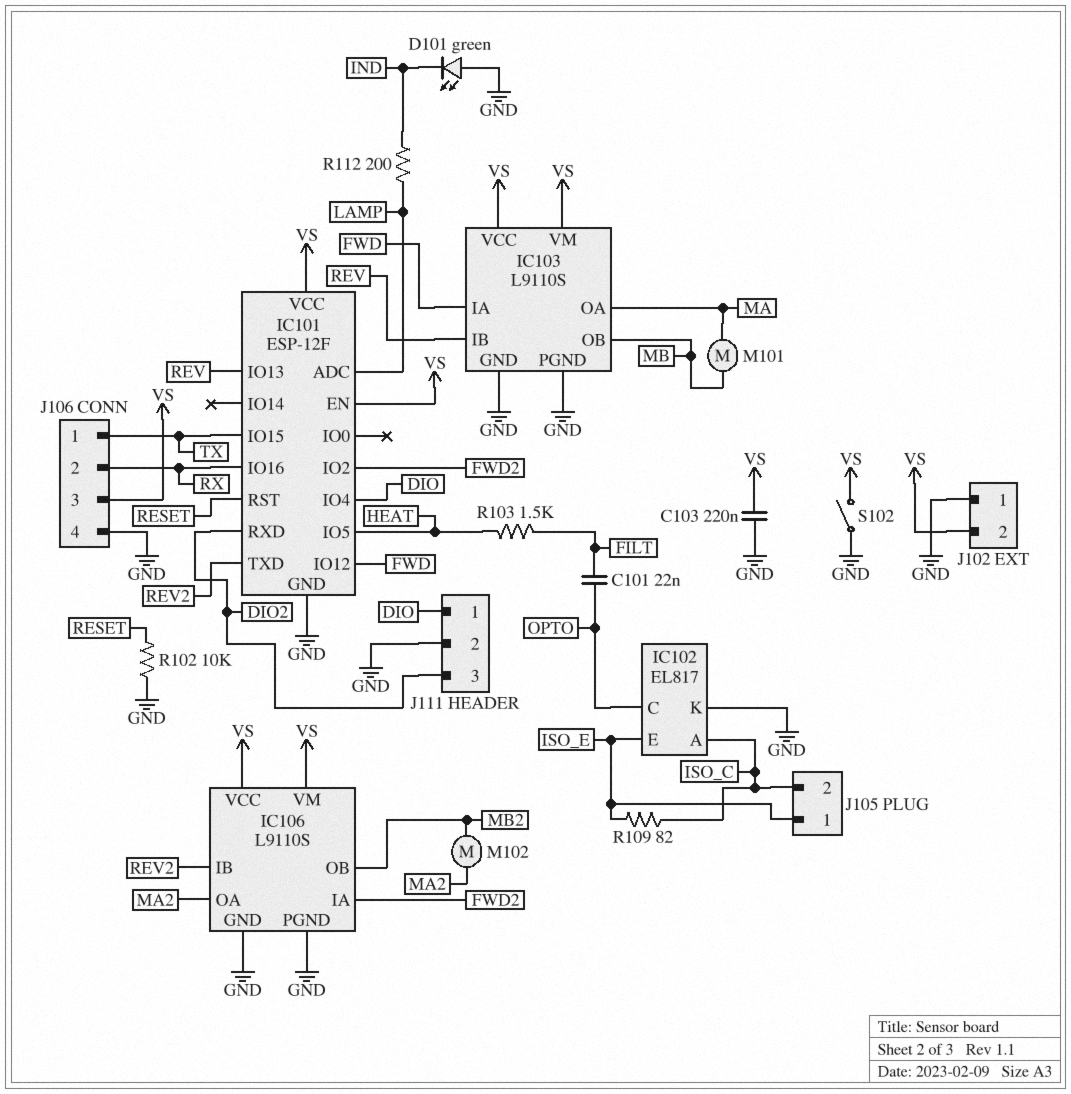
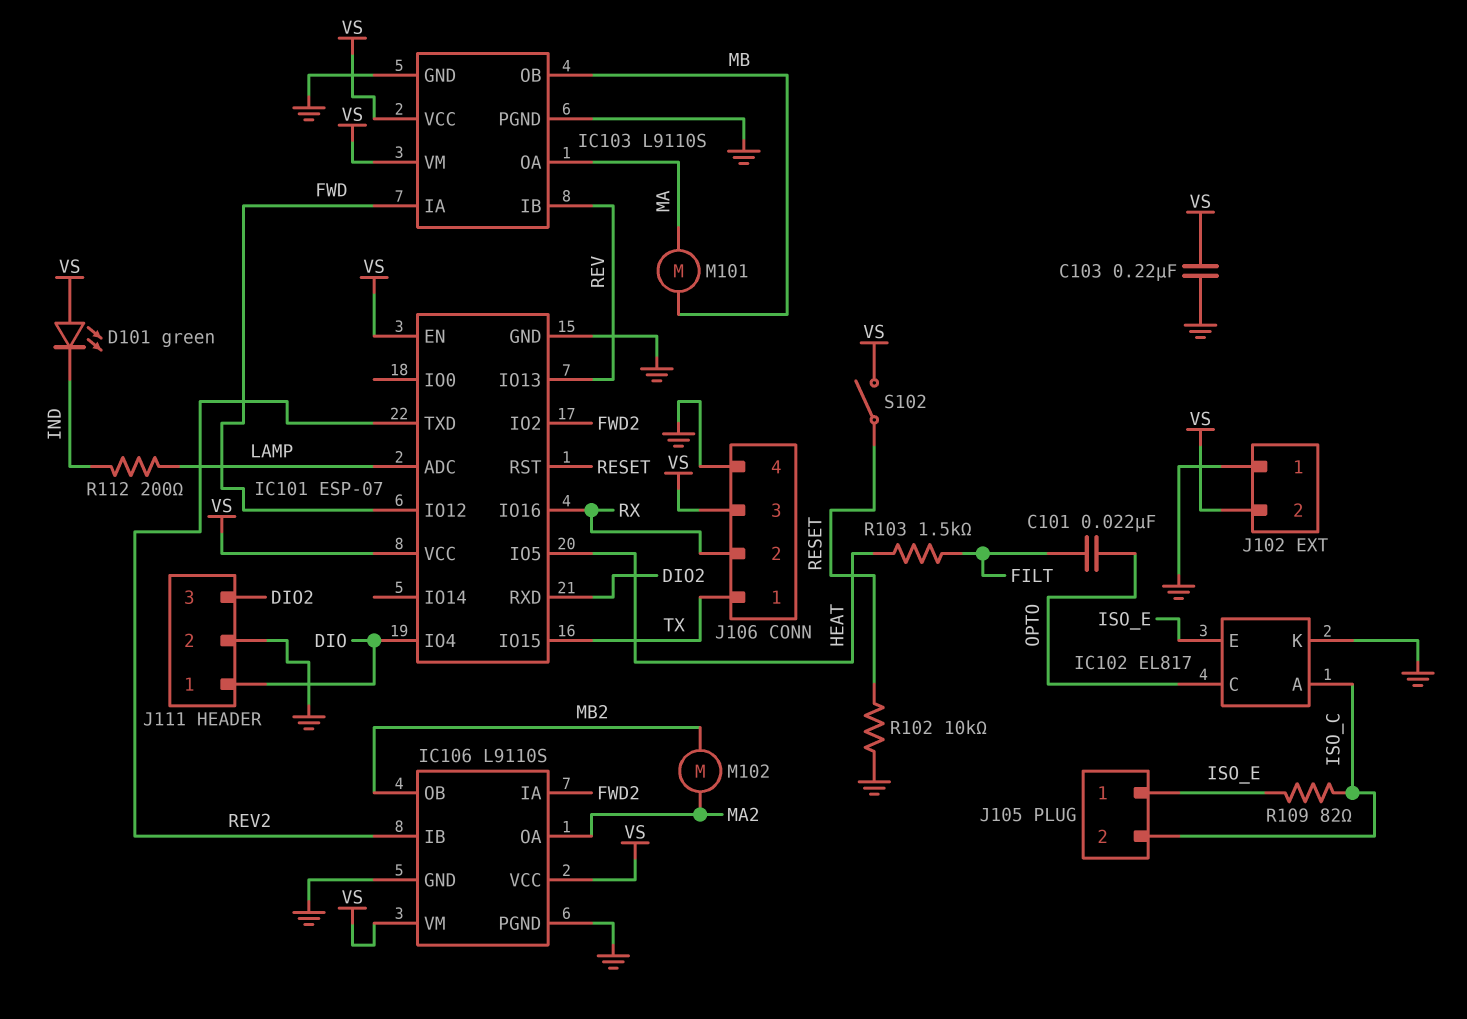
D101: LED green (A GND, K IND) -> LED green (A VS, K IND)
IC101: ESP-12F -> ESP-07
S102: switch (GND, VS) -> switch (RESET, VS)

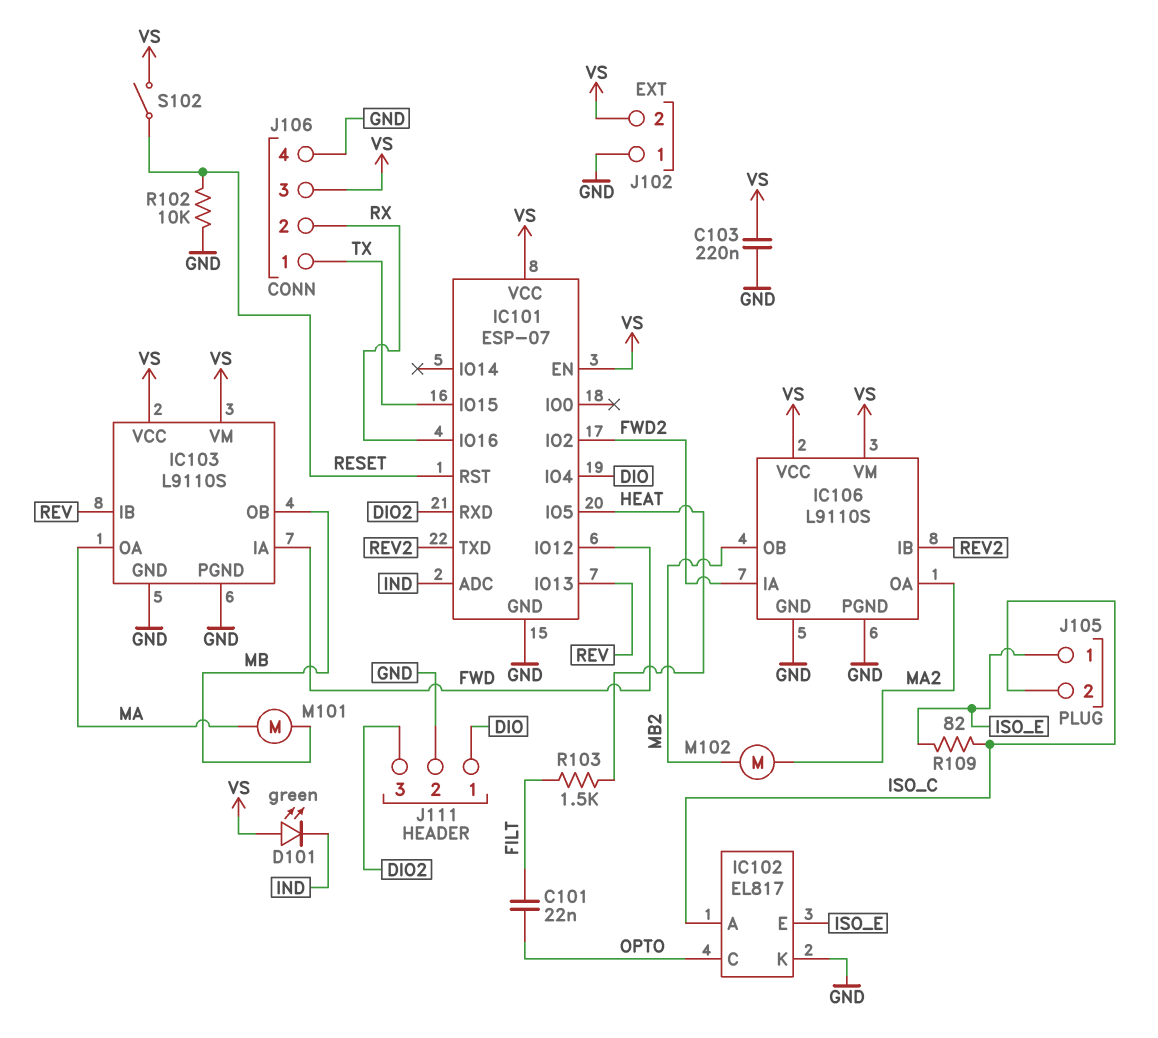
IC101 pin ADC: LAMP -> IND
R112: 200 (IND, LAMP) -> none

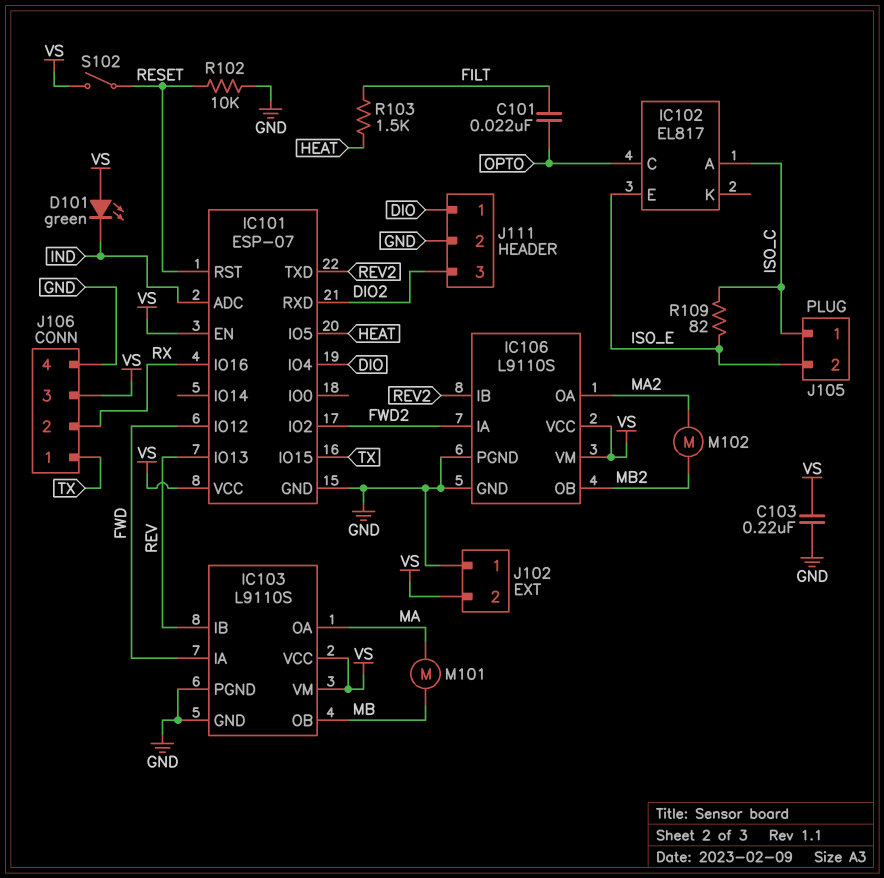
IC102 pin K: GND -> none
J105 pin 1: ISO_E -> ISO_C
J105 pin 2: ISO_C -> ISO_E

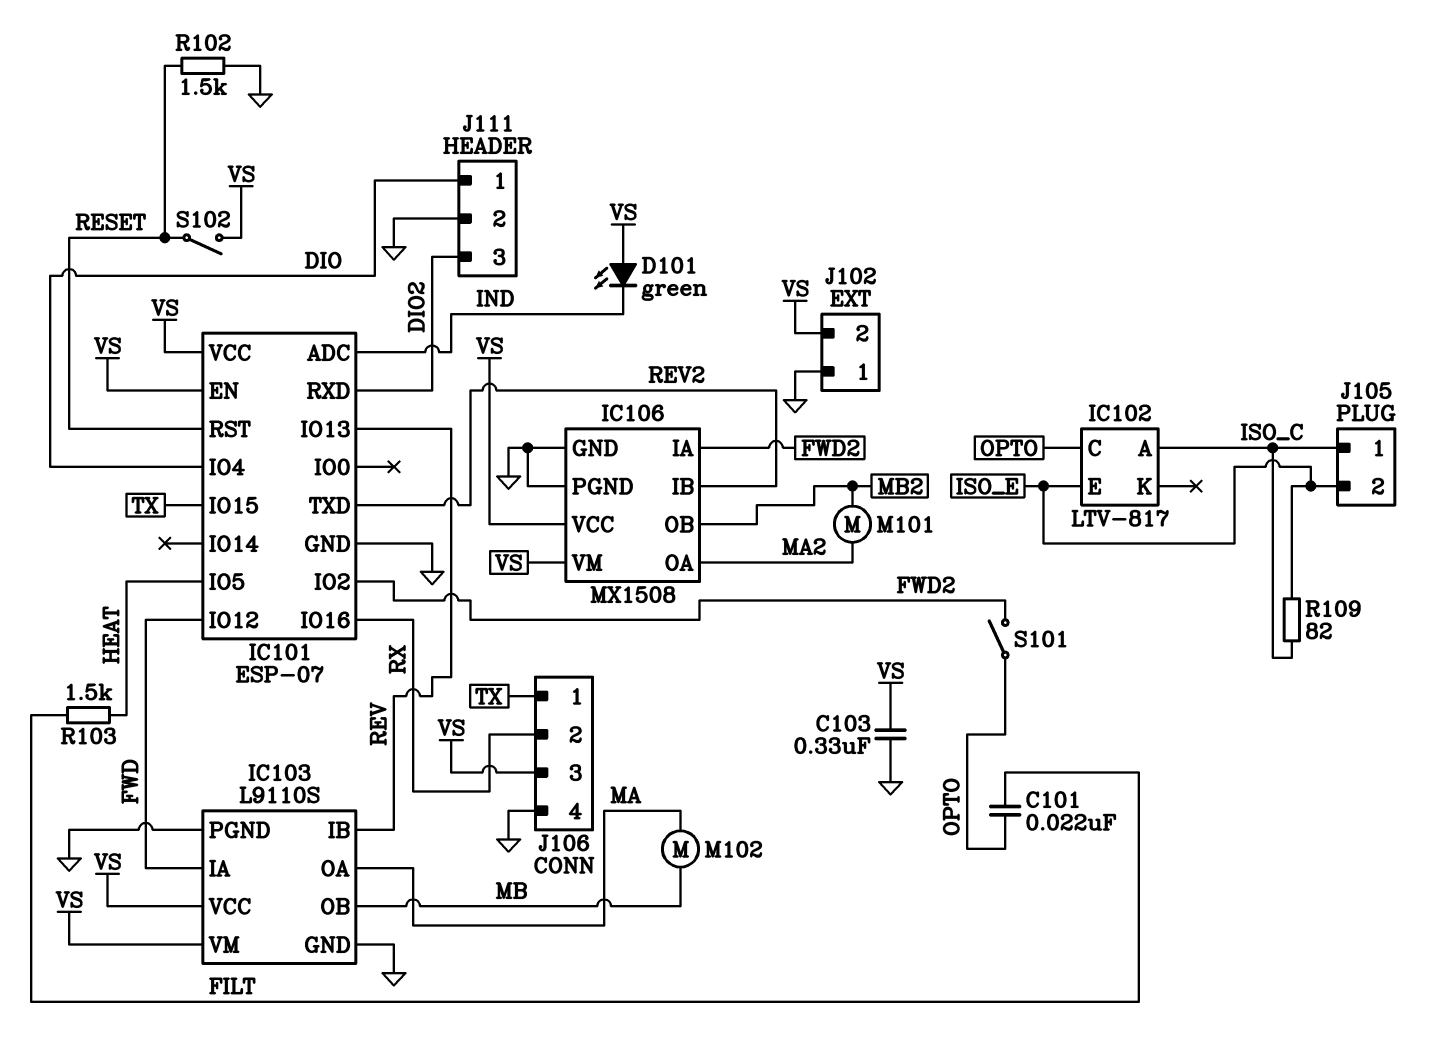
C103: 220nF (GND, VS) -> 330nF (GND, VS)
IC102: EL817 -> LTV-817
IC106: L9110S -> MX1508
M101: motor (MA, MB) -> motor (MA2, MB2)
M102: motor (MA2, MB2) -> motor (MA, MB)
R102: 10k (GND, RESET) -> 1.5k (GND, RESET)
S101: none -> switch (FWD2, OPTO)

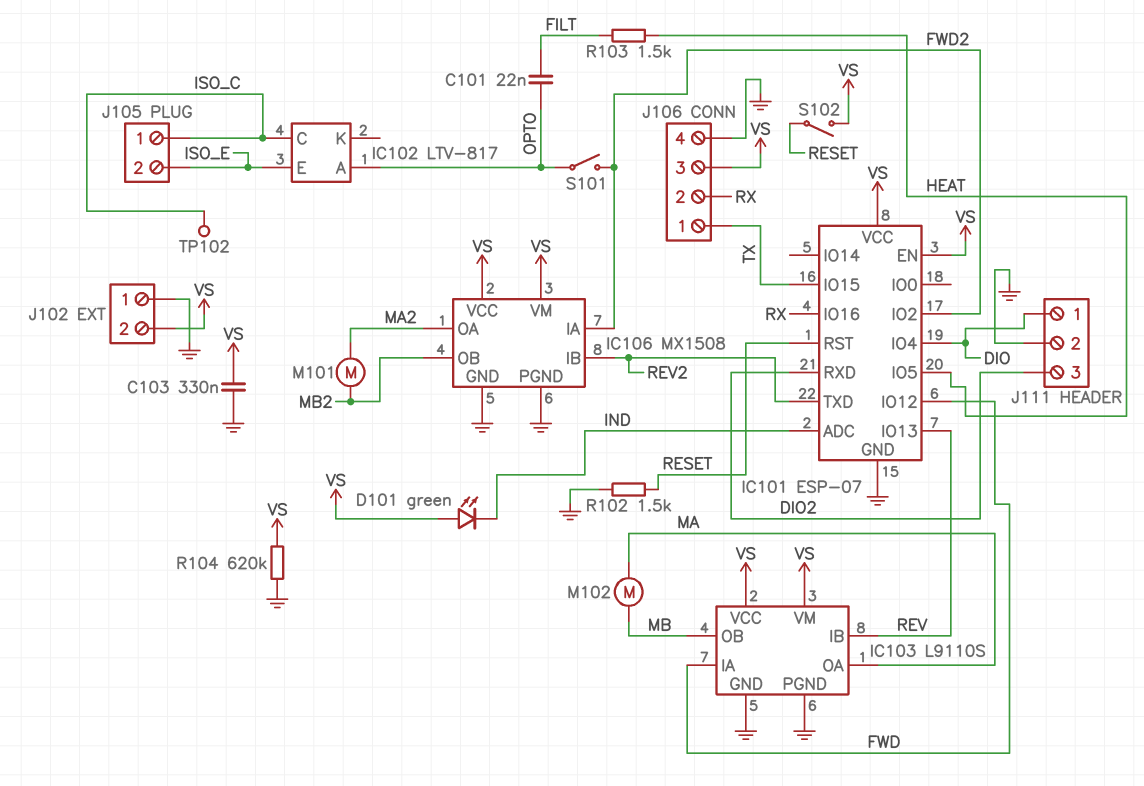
IC102 pin A: ISO_C -> OPTO
IC102 pin C: OPTO -> ISO_C
R104: none -> 620k (GND, VS)
R109: 82 (ISO_C, ISO_E) -> none
TP102: none -> test point (ISO_C)

